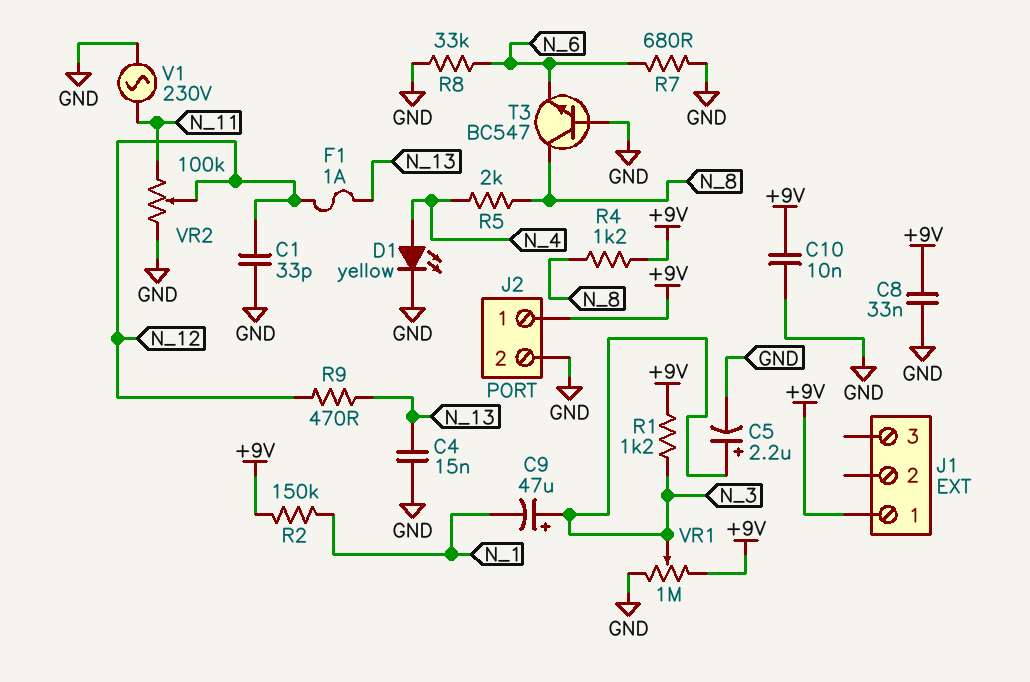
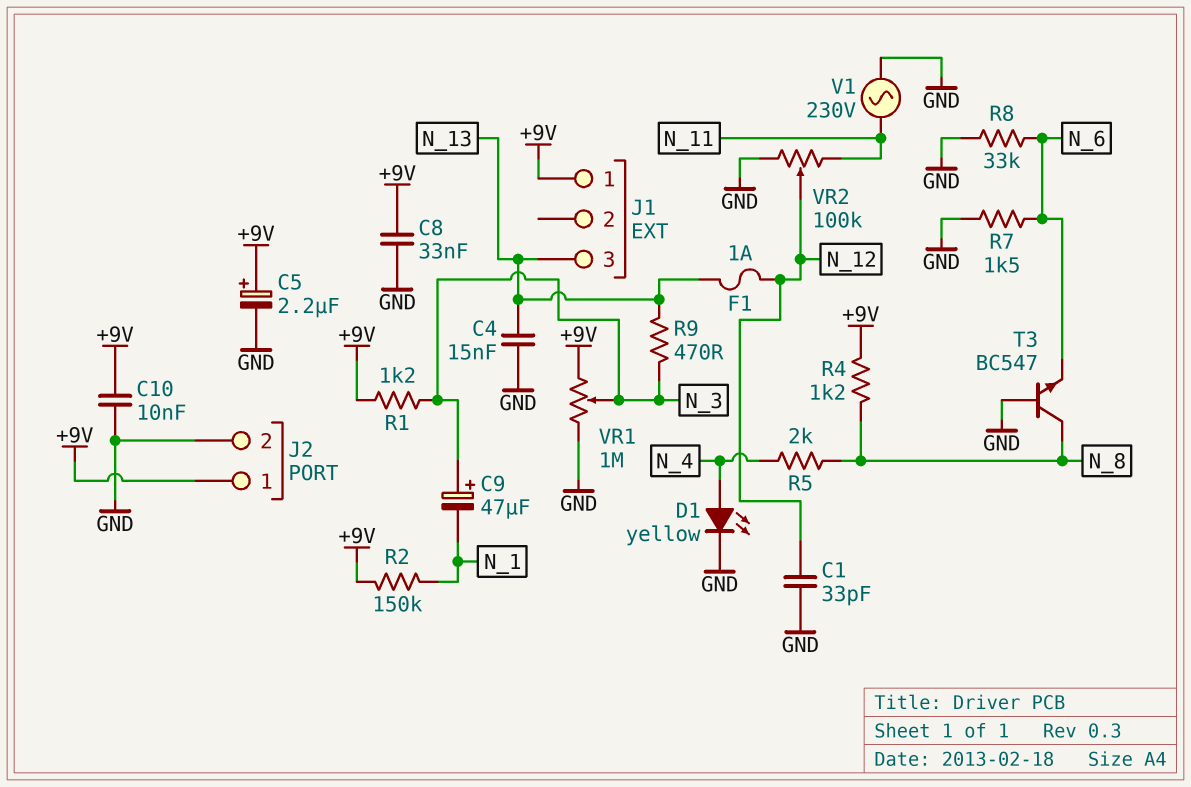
C5: 2.2uF (plus N_3, minus GND) -> 2.2uF (plus +9V, minus GND)
J1 pin 3: none -> N_13
R7: 680 (GND, N_6) -> 1.5k (GND, N_6)
R9: 470 (N_12, N_13) -> 470 (N_3, N_13)

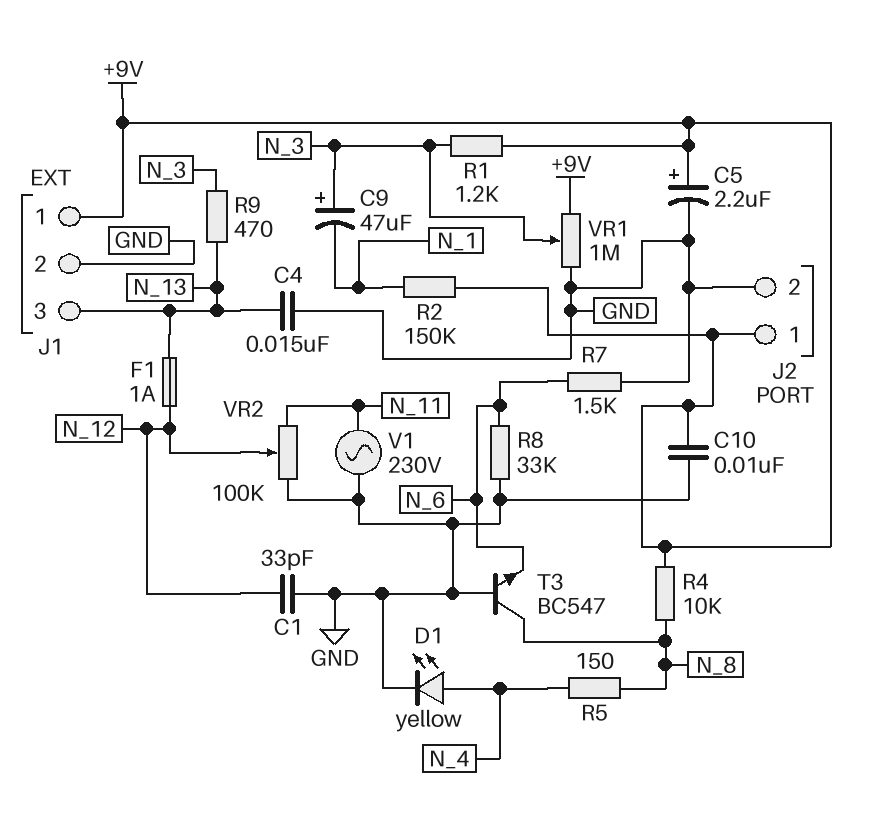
C8: 33nF (+9V, GND) -> none
J1 pin 2: none -> GND
R4: 1.2k (+9V, N_8) -> 10k (+9V, N_8)
R5: 2k (N_4, N_8) -> 150 (N_4, N_8)

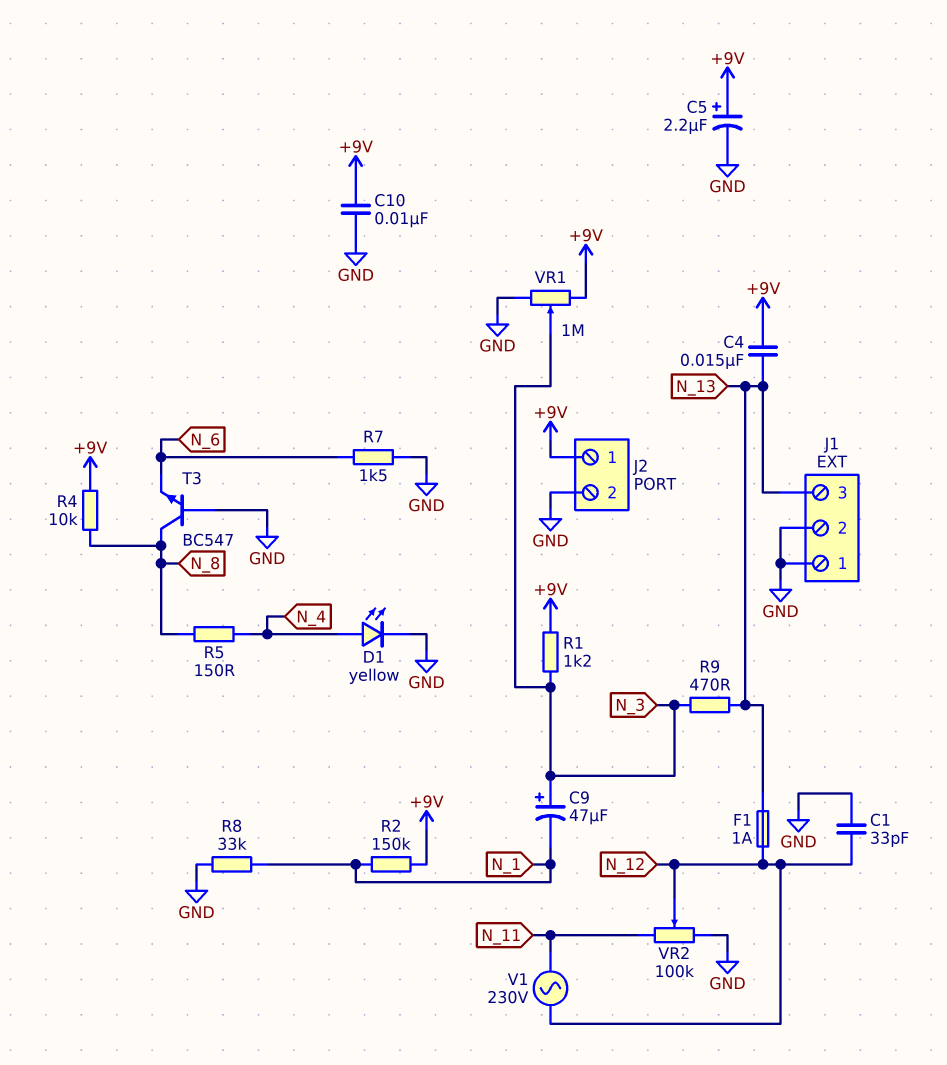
C4: 15nF (GND, N_13) -> 15nF (+9V, N_13)
J1 pin 1: +9V -> GND
R8: 33k (GND, N_6) -> 33k (GND, N_1)
V1: AC 230V (GND, N_11) -> AC 230V (N_11, N_12)

